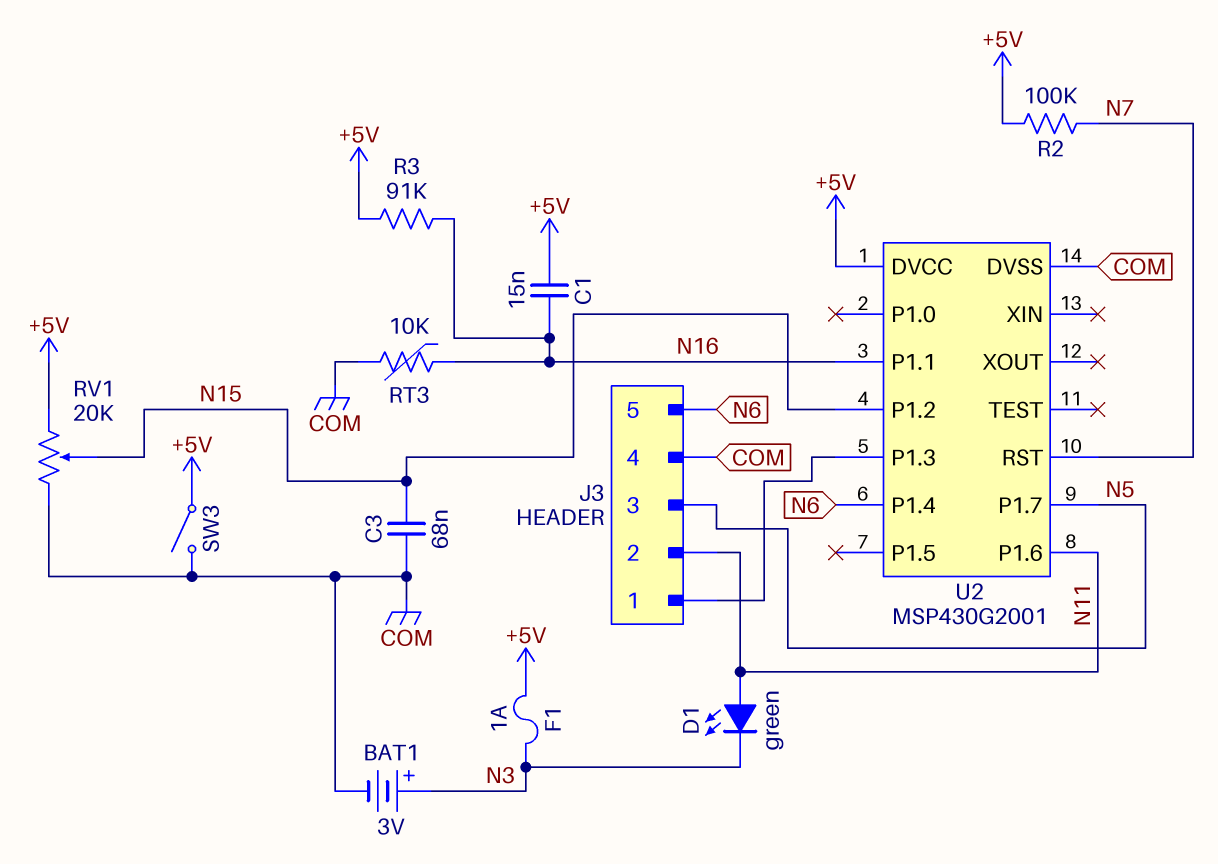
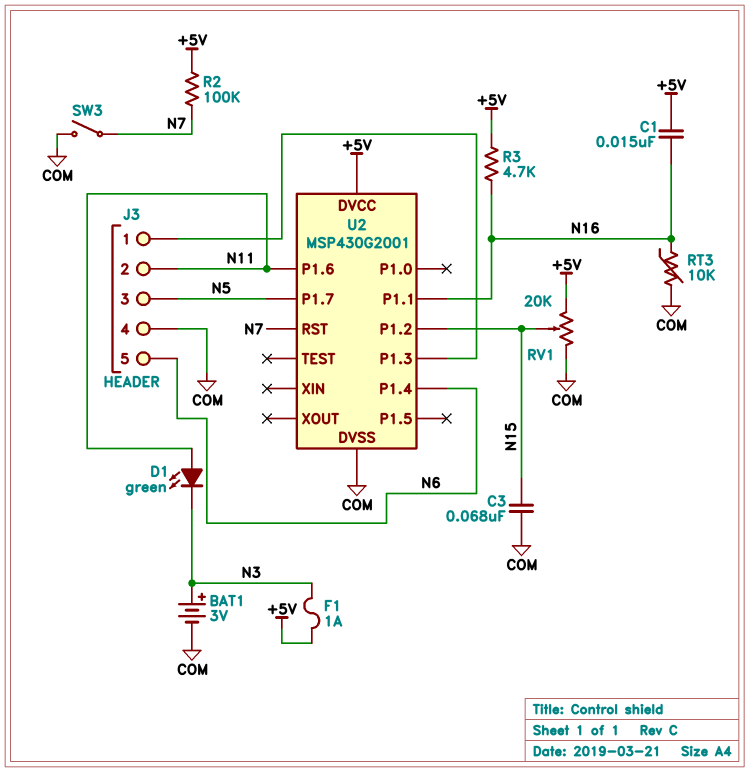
R3: 91k (+5V, N16) -> 4.7k (+5V, N16)
SW3: switch (+5V, COM) -> switch (COM, N7)

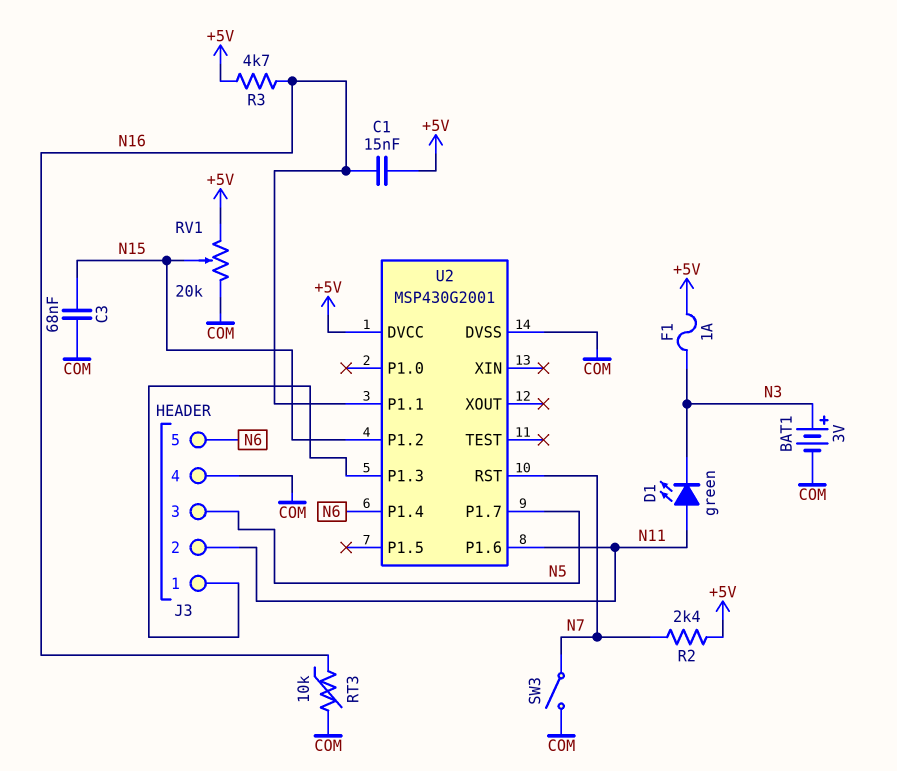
R2: 100k (+5V, N7) -> 2.4k (+5V, N7)

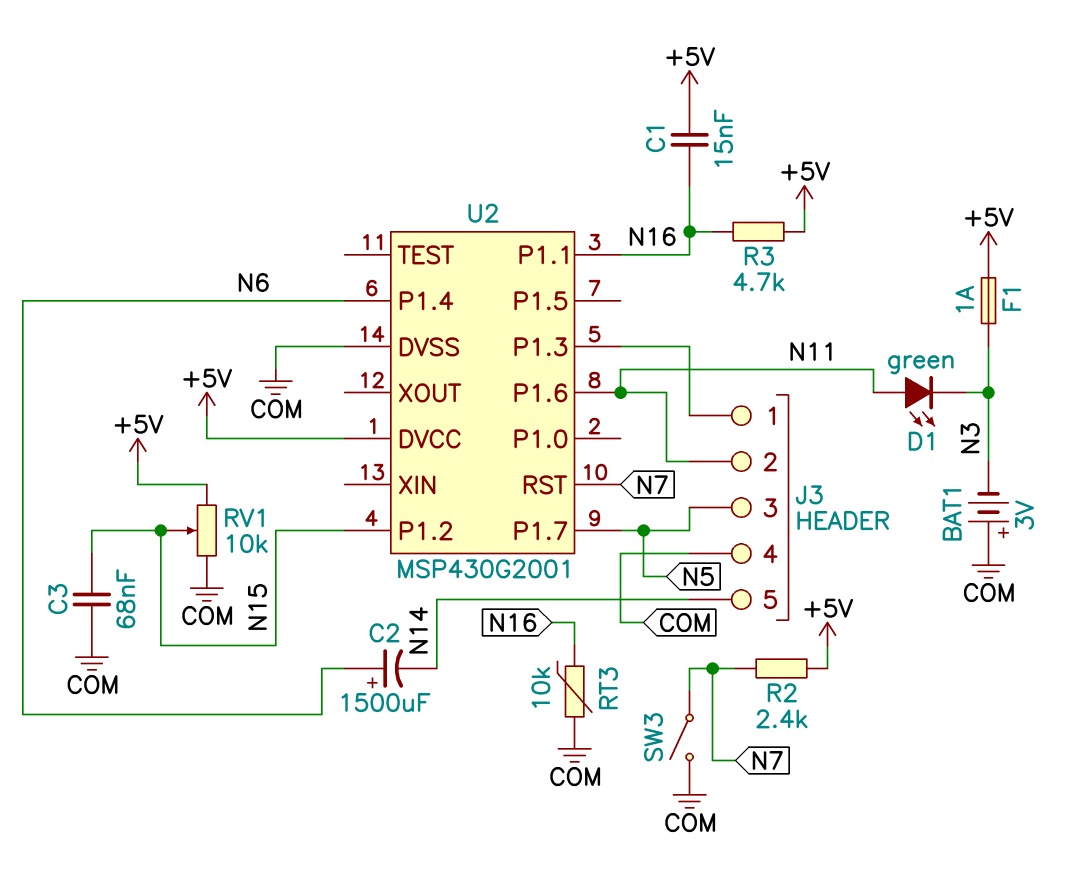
BAT1: 3V (plus N3, minus COM) -> 3V (plus COM, minus N3)
C2: none -> 1500uF (plus N6, minus N14)
J3 pin 5: N6 -> N14
RV1: 20k (+5V, COM, wiper N15) -> 10k (+5V, COM, wiper N15)

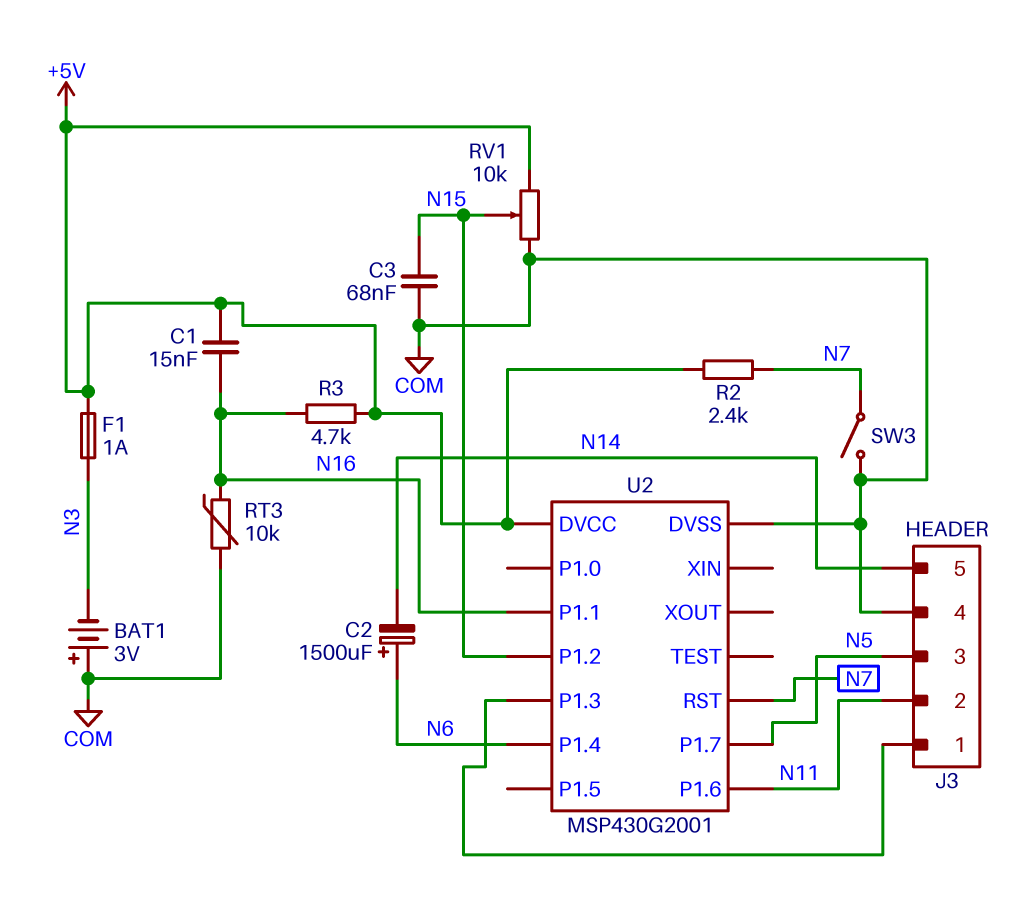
D1: LED green (A N11, K N3) -> none

